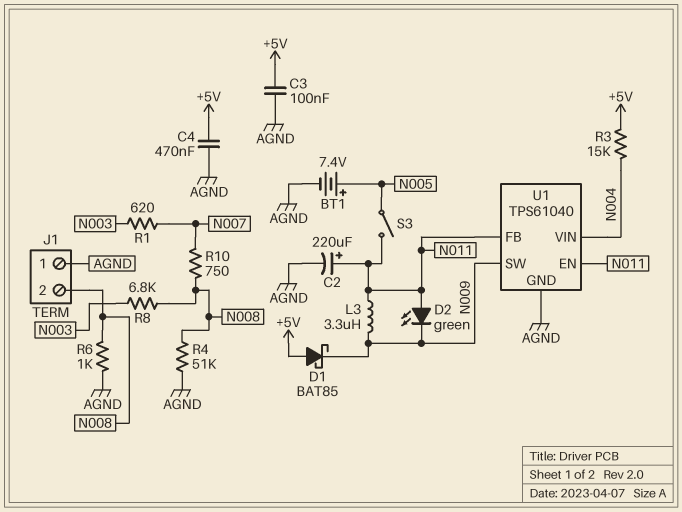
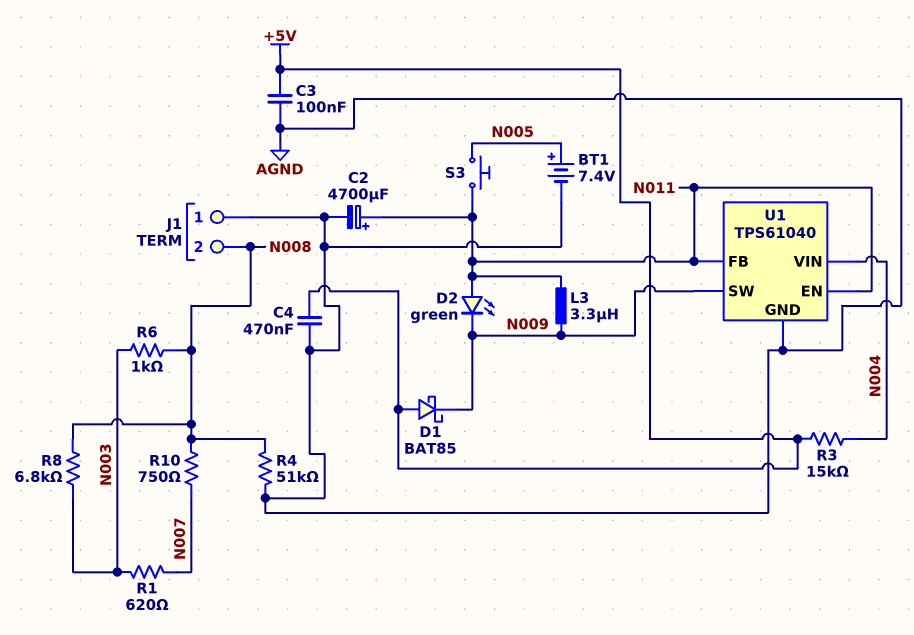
C2: 220uF (plus N011, minus AGND) -> 4700uF (plus N011, minus AGND)
R6: 1k (AGND, N008) -> 1k (N003, N008)
S3: switch (N005, N011) -> button (N005, N011)

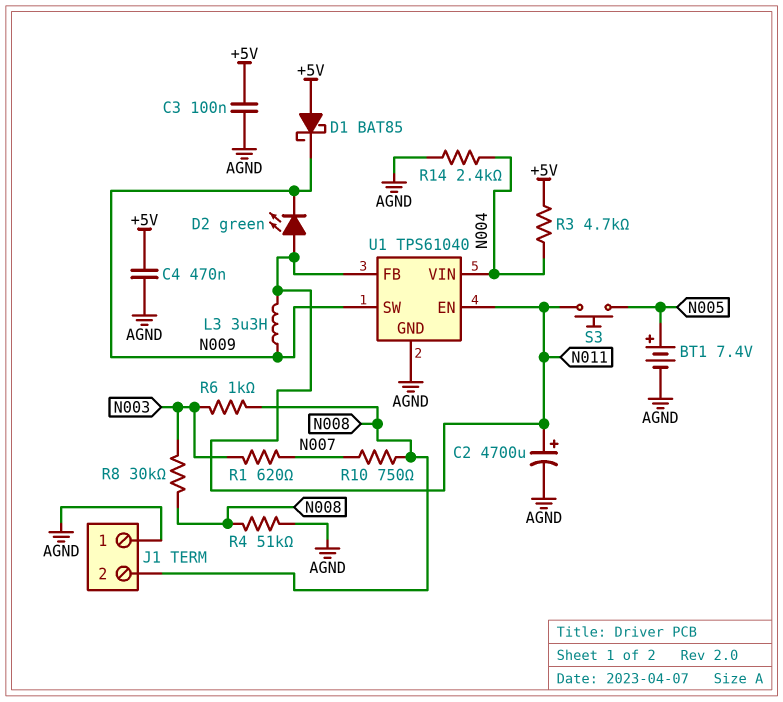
R3: 15k (+5V, N004) -> 4.7k (+5V, N004)
R8: 6.8k (N003, N008) -> 30k (N003, N008)
R14: none -> 2.4k (AGND, N004)

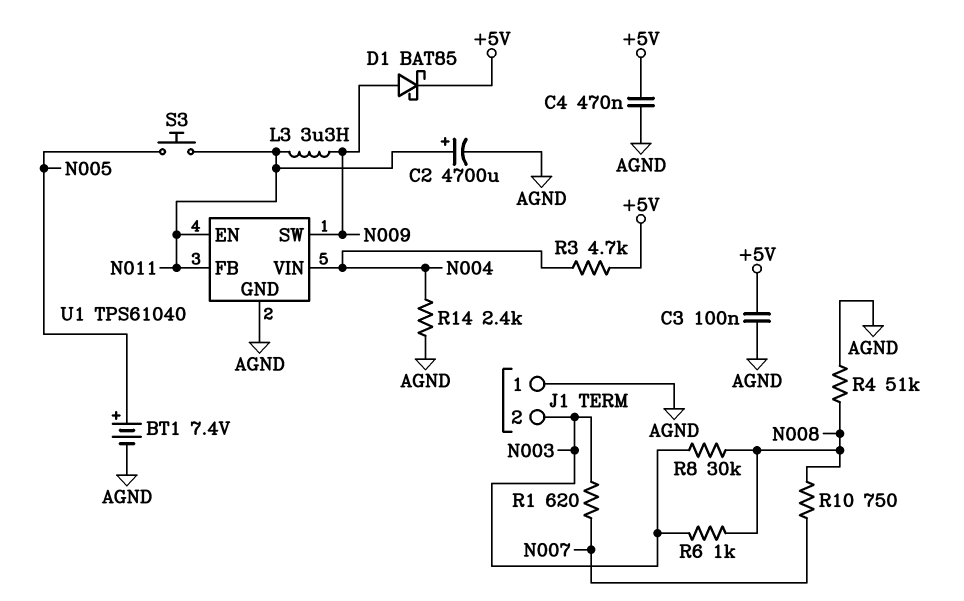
D1: schottky BAT85 (A +5V, K N009) -> schottky BAT85 (A N009, K +5V)
D2: LED green (A N011, K N009) -> none
J1 pin 2: N008 -> N003

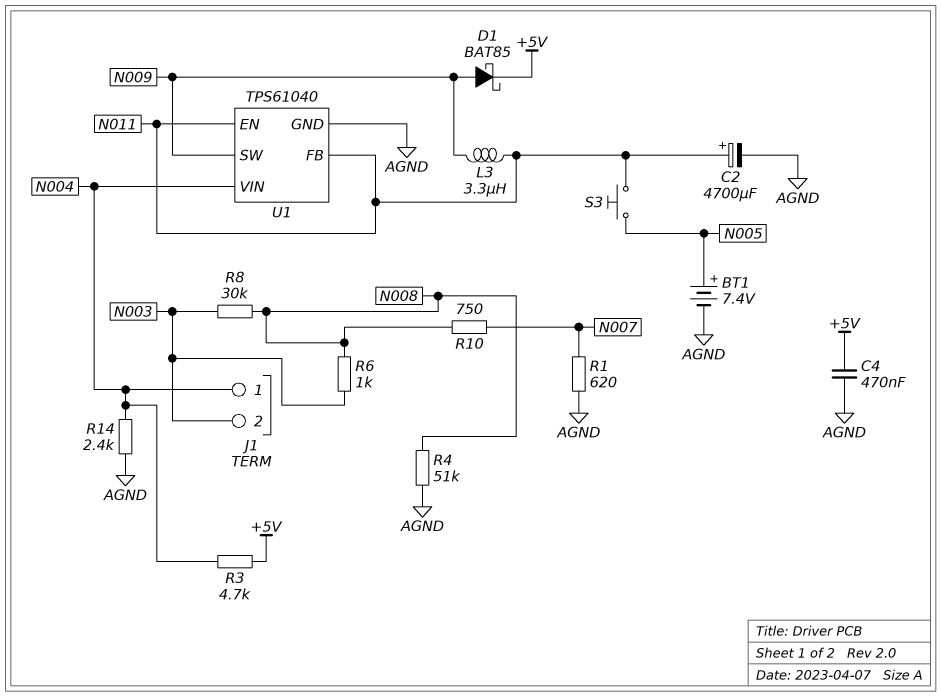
C3: 100nF (+5V, AGND) -> none
J1 pin 1: AGND -> N004
R1: 620 (N003, N007) -> 620 (AGND, N007)

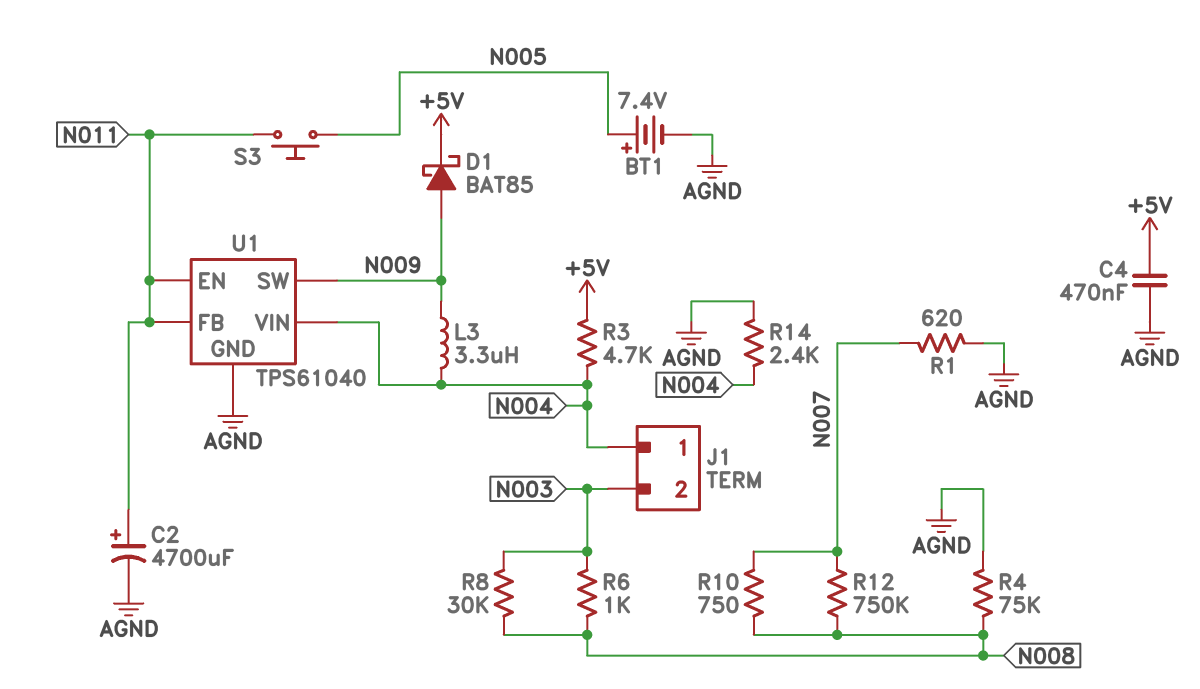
L3: 3.3uH (N009, N011) -> 3.3uH (N004, N009)
R4: 51k (AGND, N008) -> 75k (AGND, N008)
R12: none -> 750k (N007, N008)

